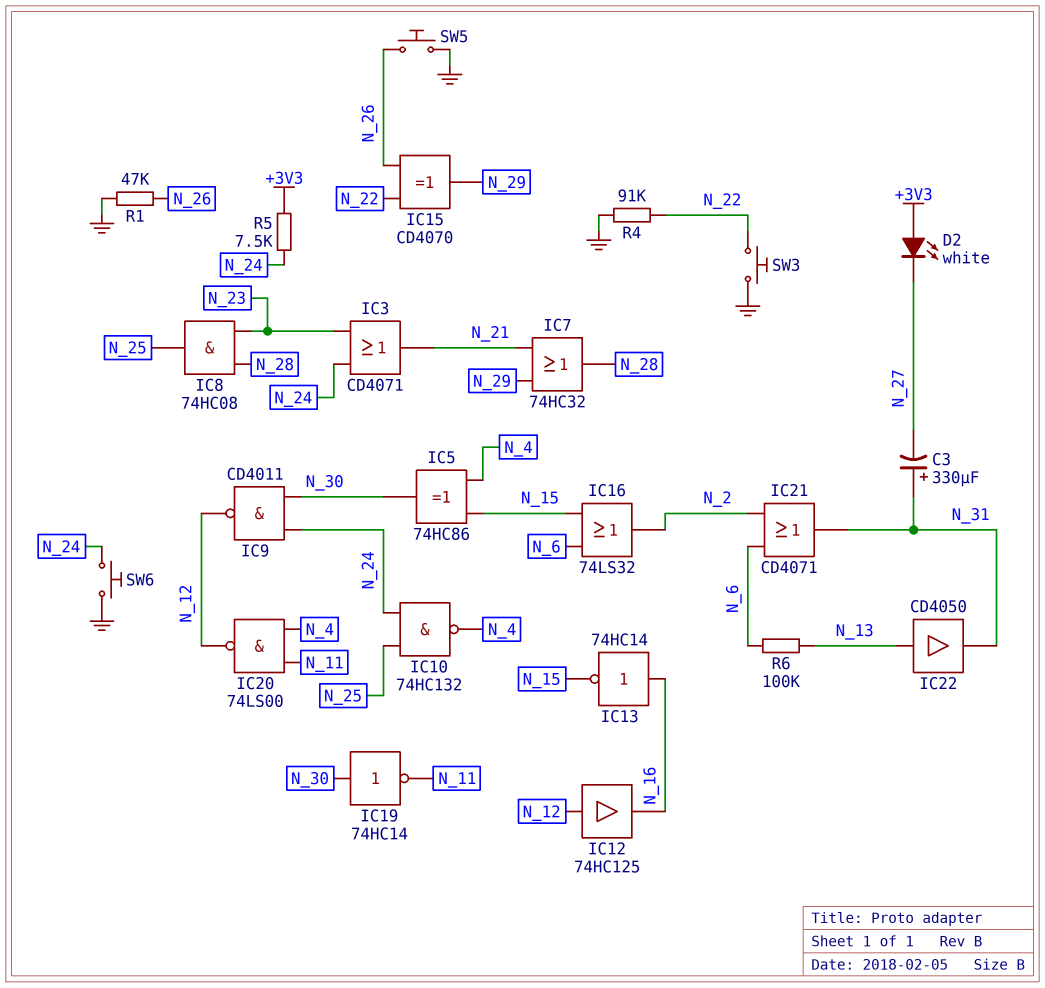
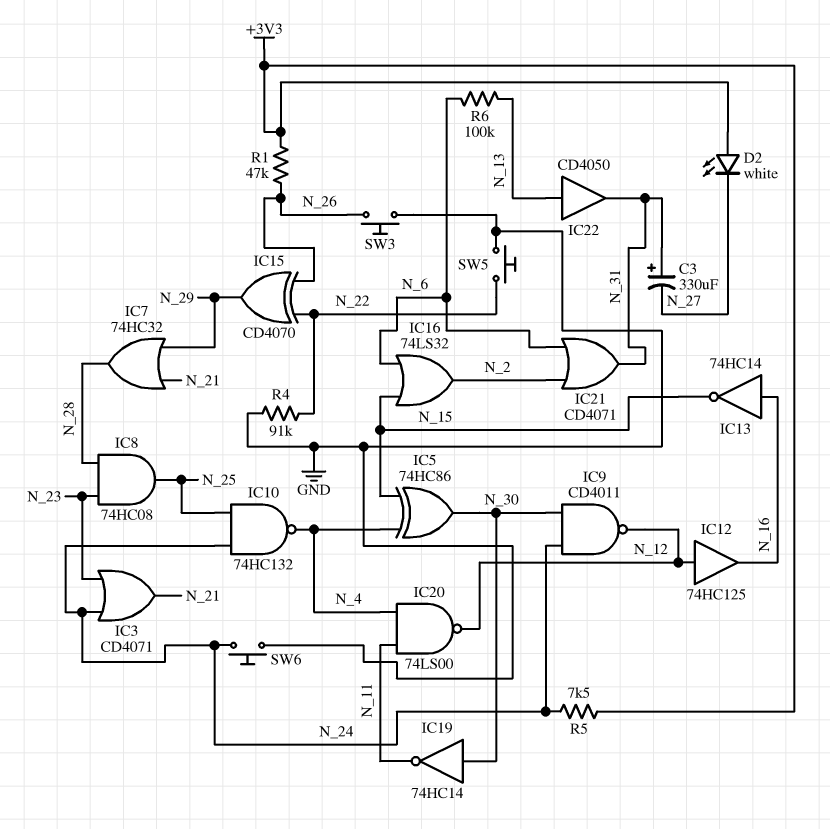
R1: 47k (GND, N_26) -> 47k (+3V3, N_26)
SW3: button (GND, N_22) -> button (GND, N_26)
SW5: button (GND, N_26) -> button (GND, N_22)

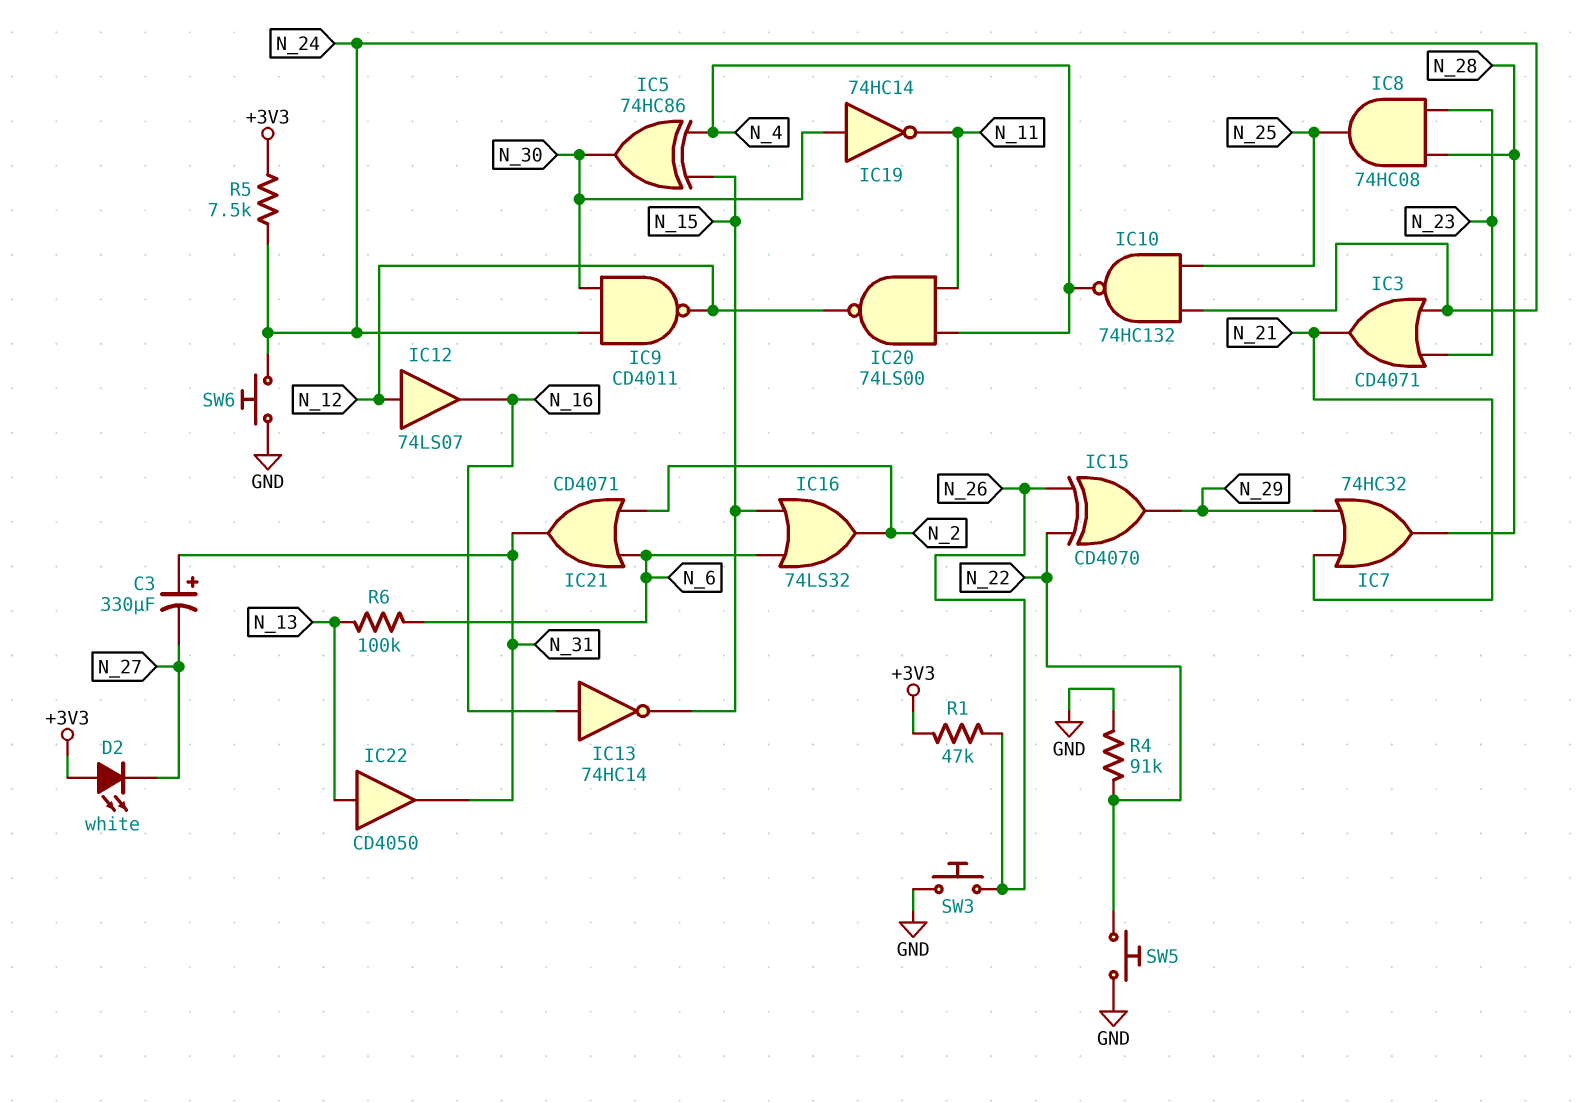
IC12: buffer 74HC125 (in N_12, out N_16) -> buffer 74LS07 (in N_12, out N_16)

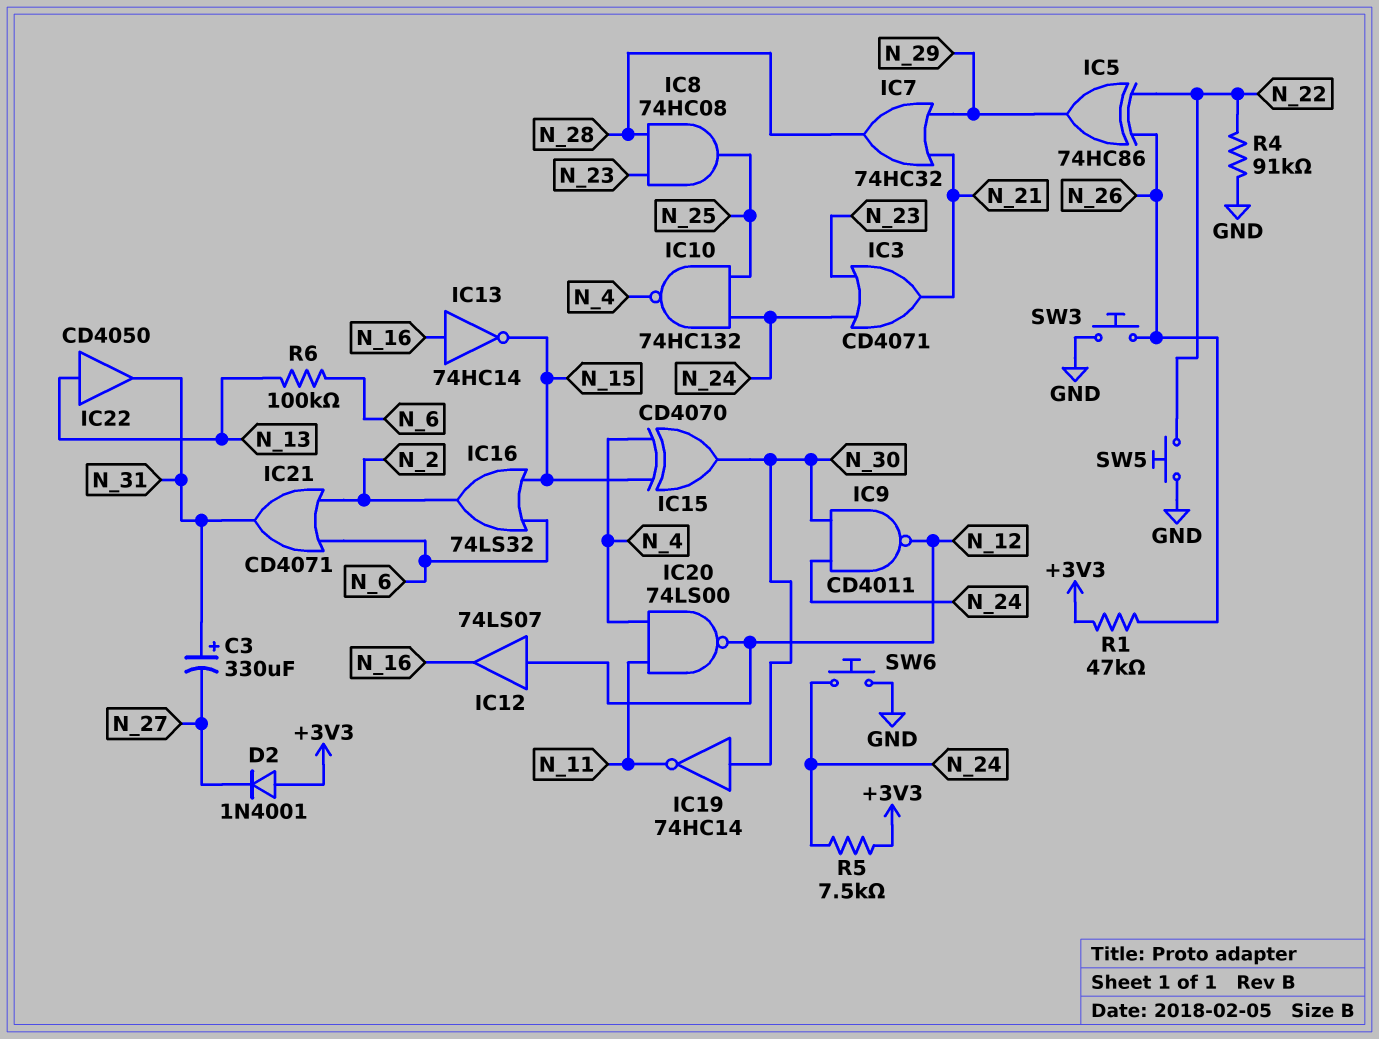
D2: LED white (A +3V3, K N_27) -> diode 1N4001 (A +3V3, K N_27)
IC5: XOR 74HC86 (in N_4, in N_15, out N_30) -> XOR 74HC86 (in N_22, in N_26, out N_29)
IC15: XOR CD4070 (in N_22, in N_26, out N_29) -> XOR CD4070 (in N_4, in N_15, out N_30)

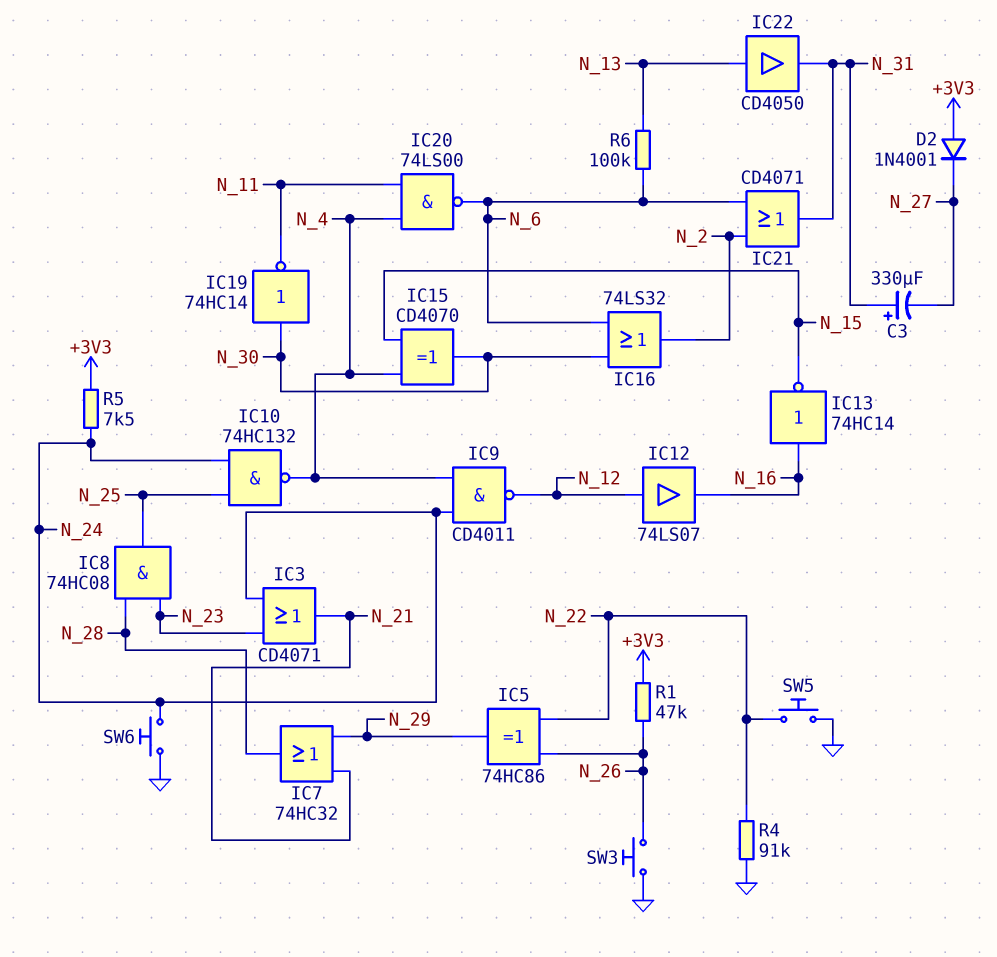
IC9: NAND CD4011 (in N_24, in N_30, out N_12) -> NAND CD4011 (in N_4, in N_24, out N_12)
IC16: OR 74LS32 (in N_6, in N_15, out N_2) -> OR 74LS32 (in N_6, in N_30, out N_2)
IC20: NAND 74LS00 (in N_4, in N_11, out N_12) -> NAND 74LS00 (in N_4, in N_11, out N_6)

